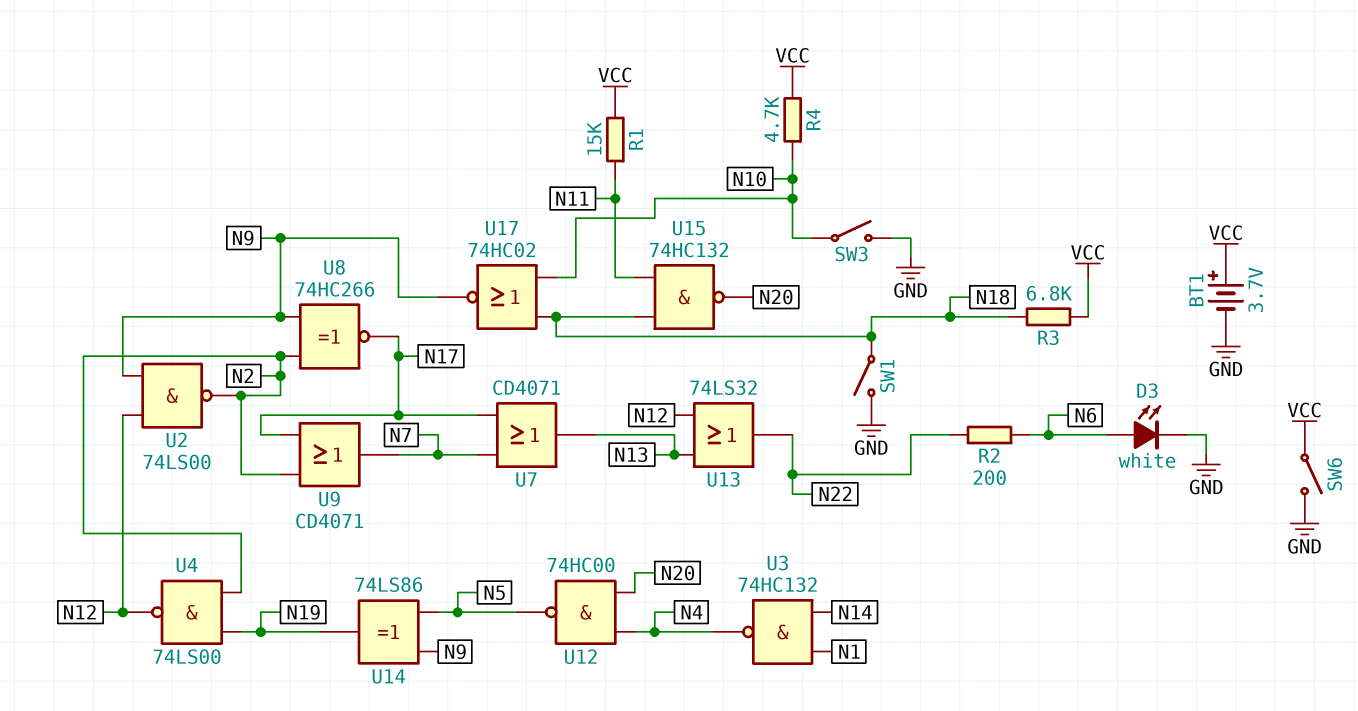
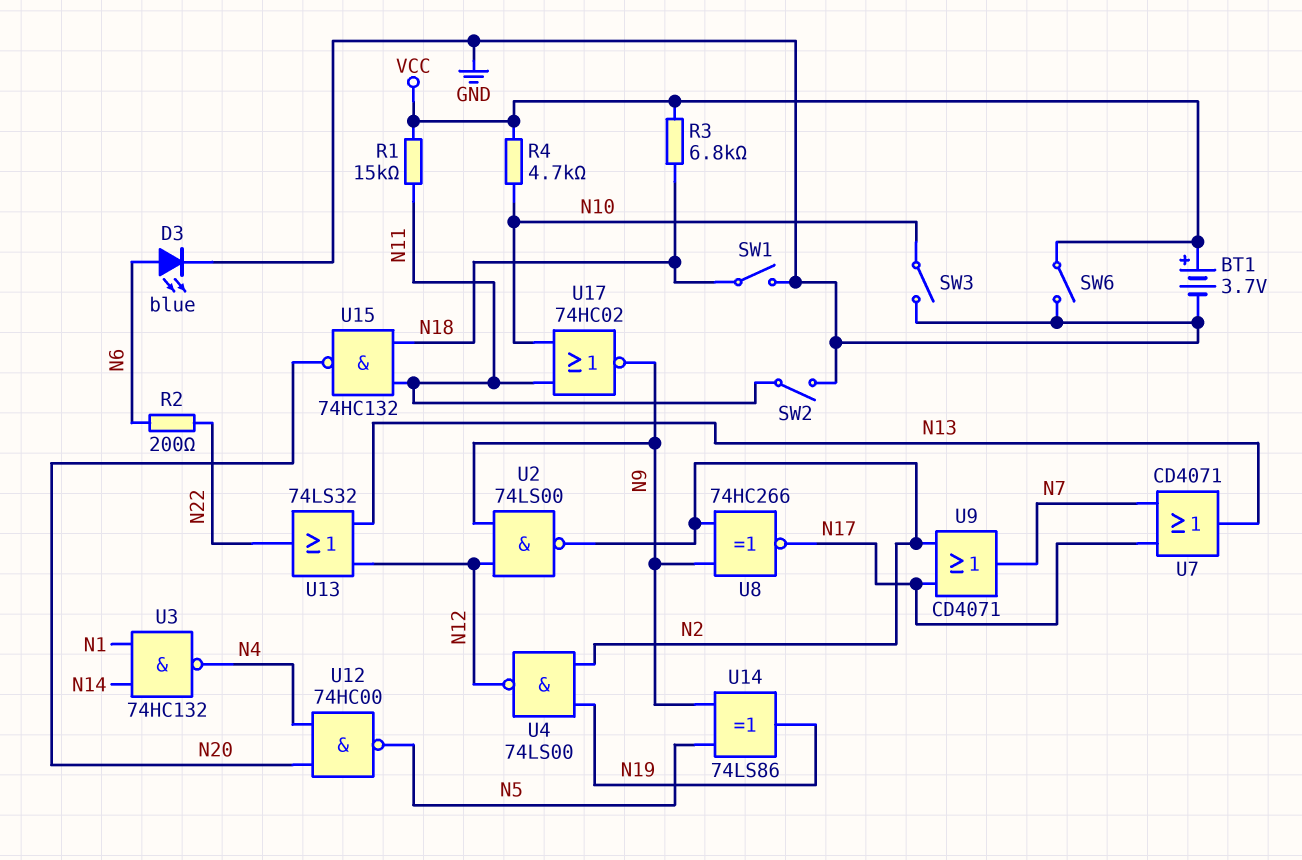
D3: LED white (A N6, K GND) -> LED blue (A N6, K GND)
SW2: none -> switch (GND, N11)
U17: NOR 74HC02 (in N10, in N18, out N9) -> NOR 74HC02 (in N10, in N11, out N9)

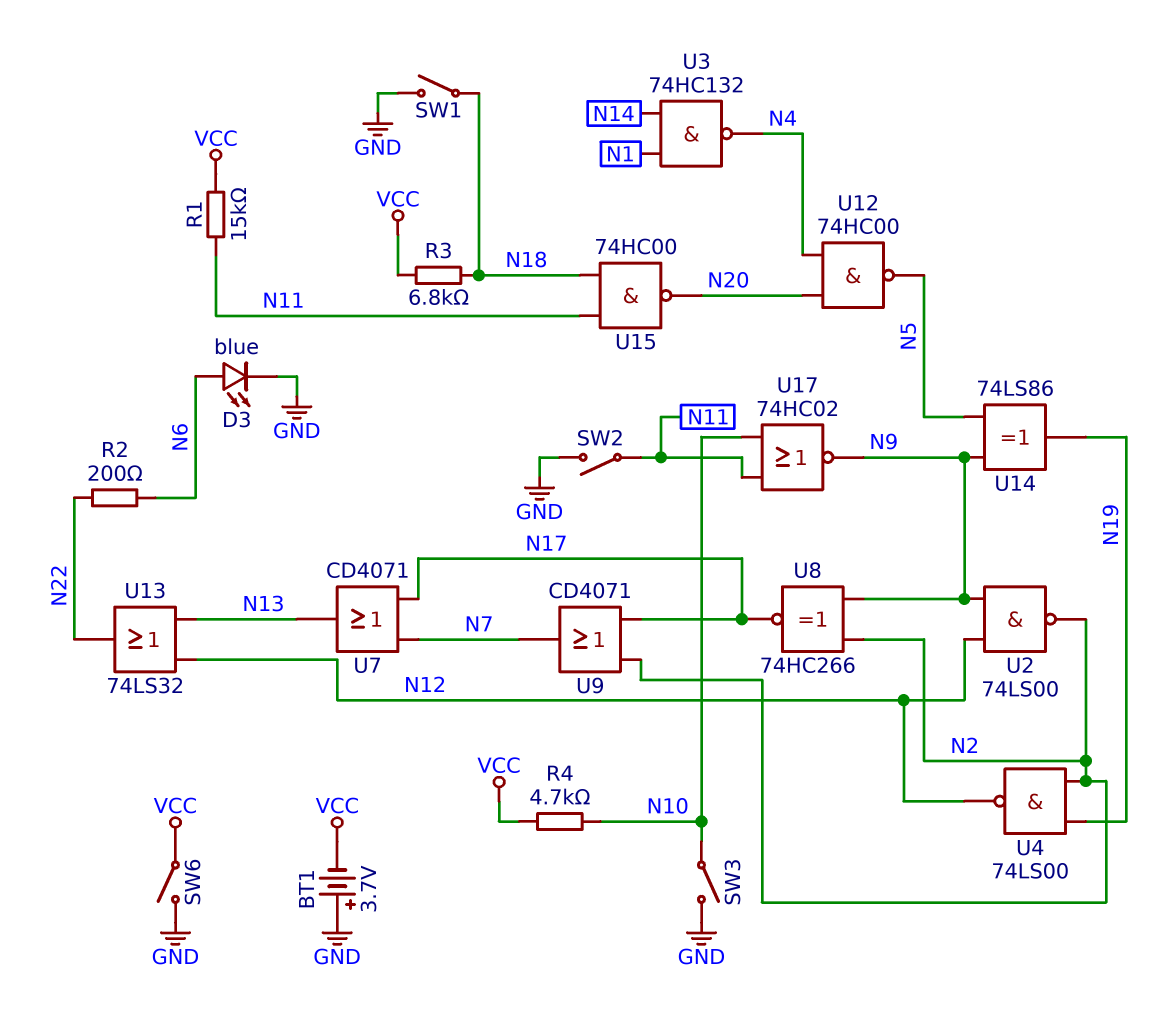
BT1: 3.7V (plus VCC, minus GND) -> 3.7V (plus GND, minus VCC)
U15: NAND 74HC132 (in N11, in N18, out N20) -> NAND 74HC00 (in N11, in N18, out N20)

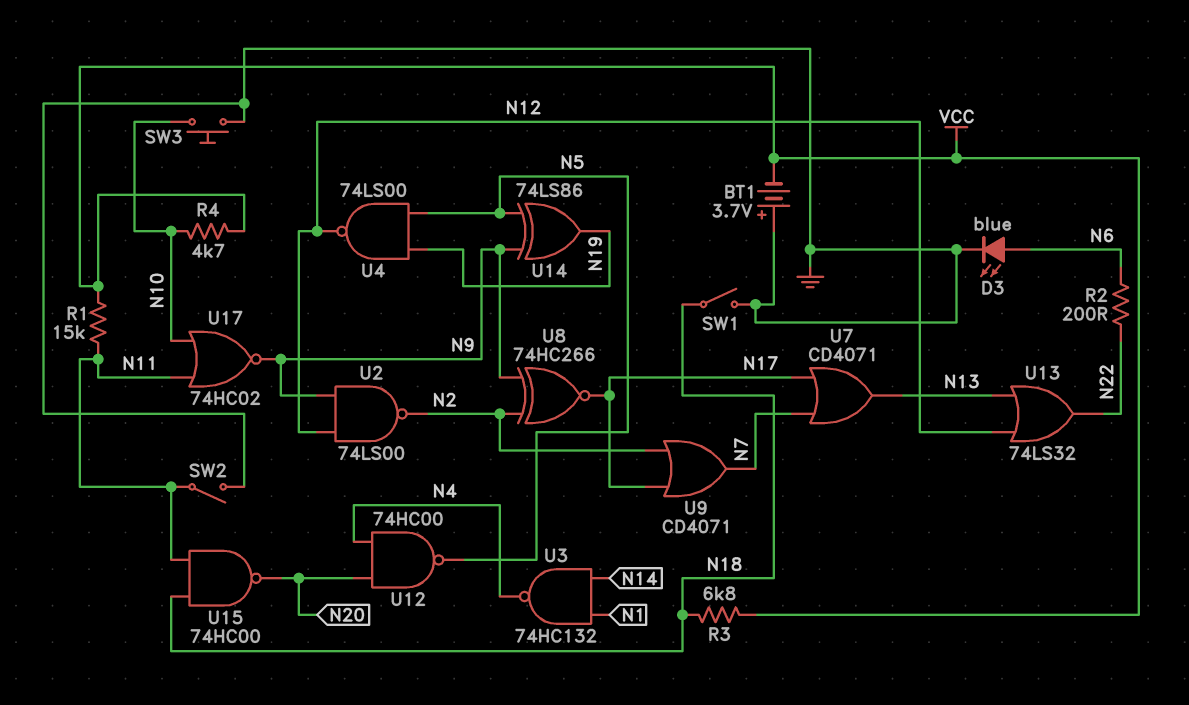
SW3: switch (GND, N10) -> button (GND, N10)
SW6: switch (GND, VCC) -> none
U4: NAND 74LS00 (in N2, in N19, out N12) -> NAND 74LS00 (in N5, in N19, out N12)

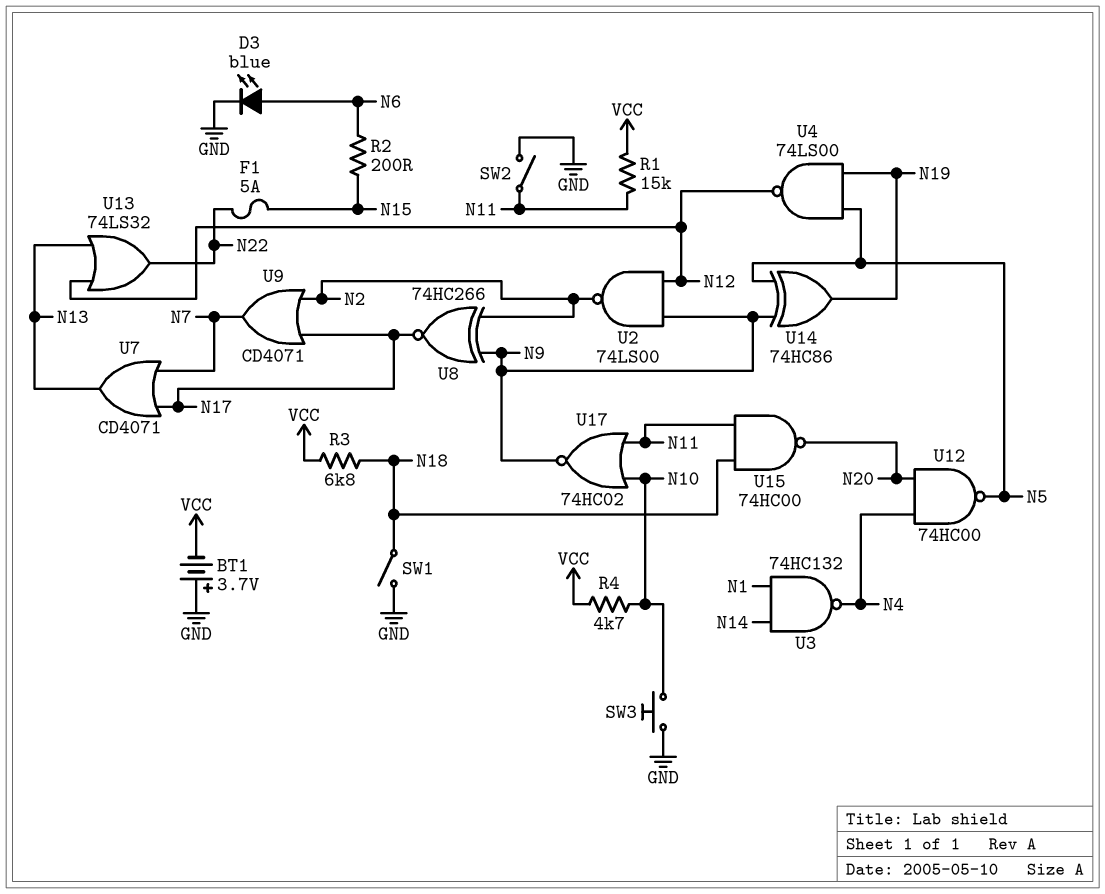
F1: none -> 5A (N15, N22)
R2: 200 (N6, N22) -> 200 (N6, N15)
U14: XOR 74LS86 (in N5, in N9, out N19) -> XOR 74HC86 (in N5, in N9, out N19)

